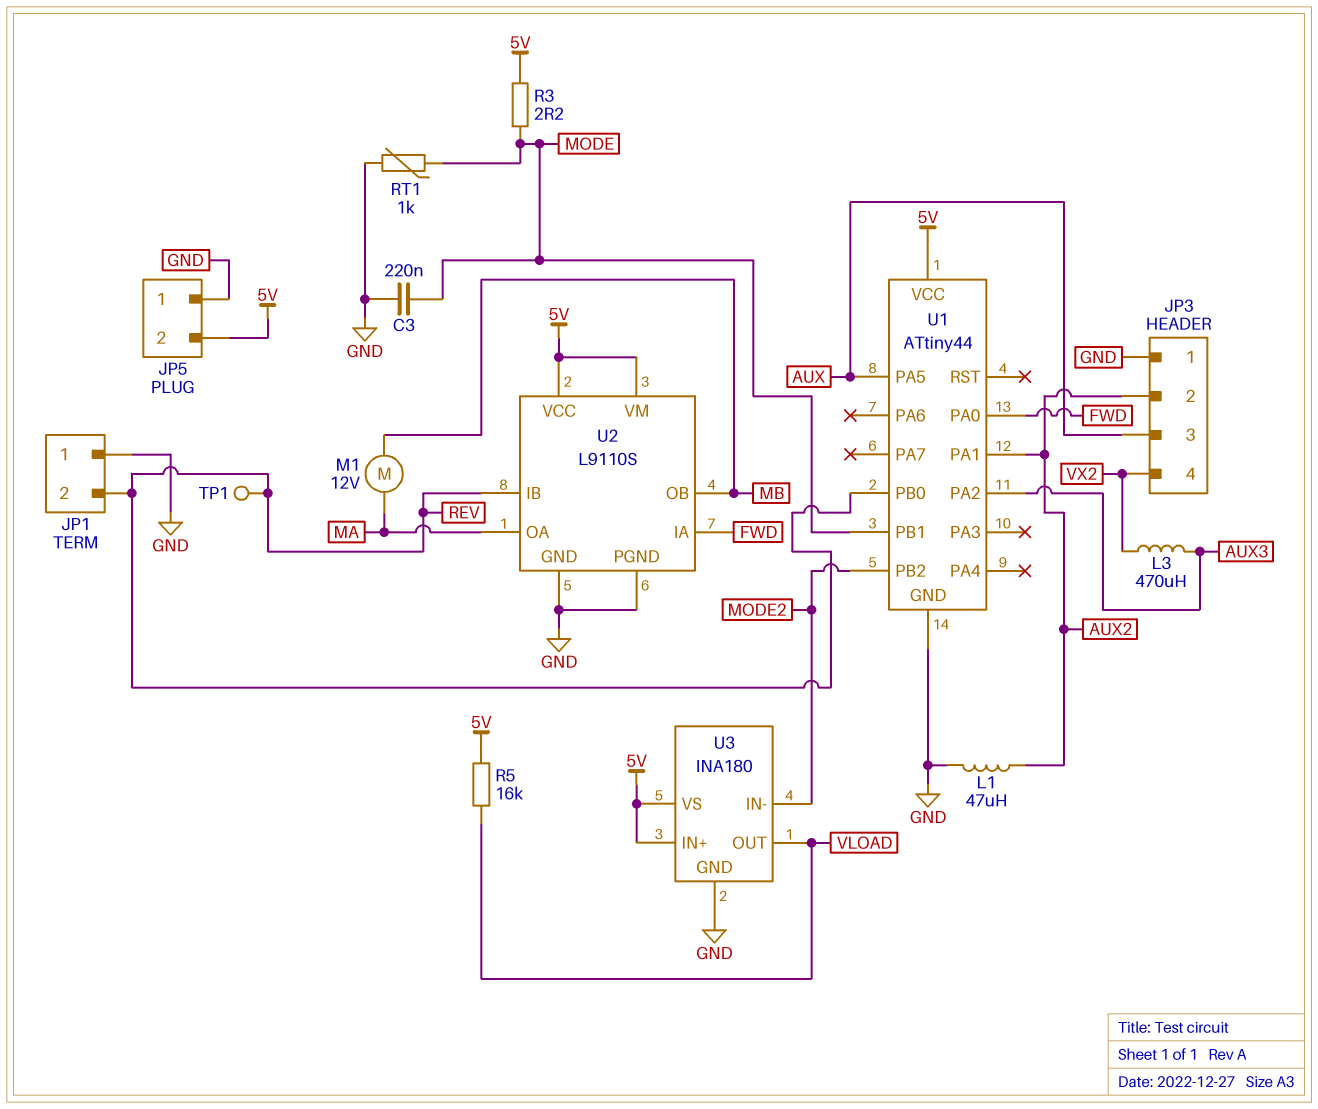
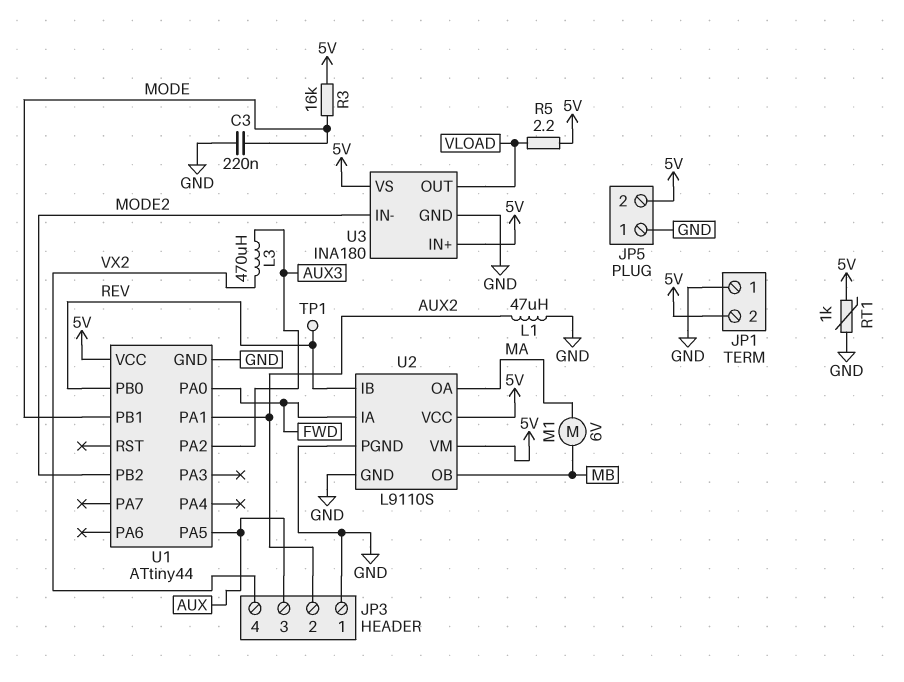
JP1 pin 2: REV -> 5V
M1: motor 12V (MA, MB) -> motor 6V (MA, MB)
R3: 2.2 (5V, MODE) -> 16k (5V, MODE)
R5: 16k (5V, VLOAD) -> 2.2 (5V, VLOAD)
RT1: 1k (GND, MODE) -> 1k (5V, GND)

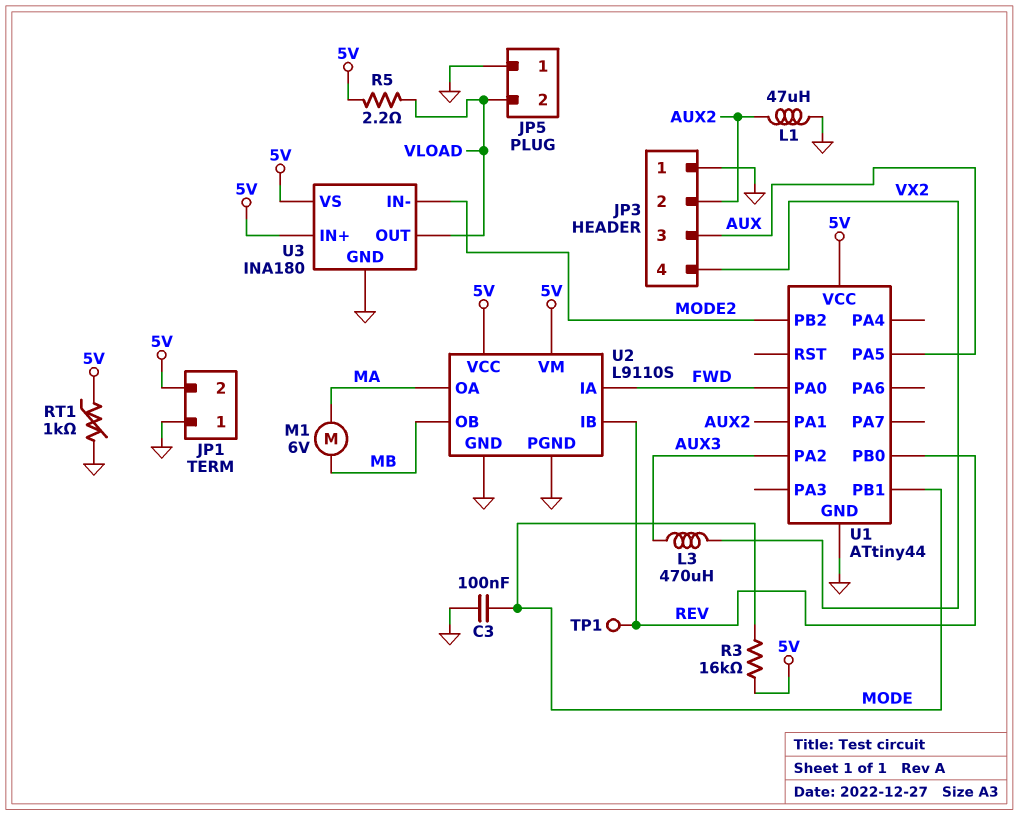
C3: 220nF (GND, MODE) -> 100nF (GND, MODE)
JP5 pin 2: 5V -> VLOAD

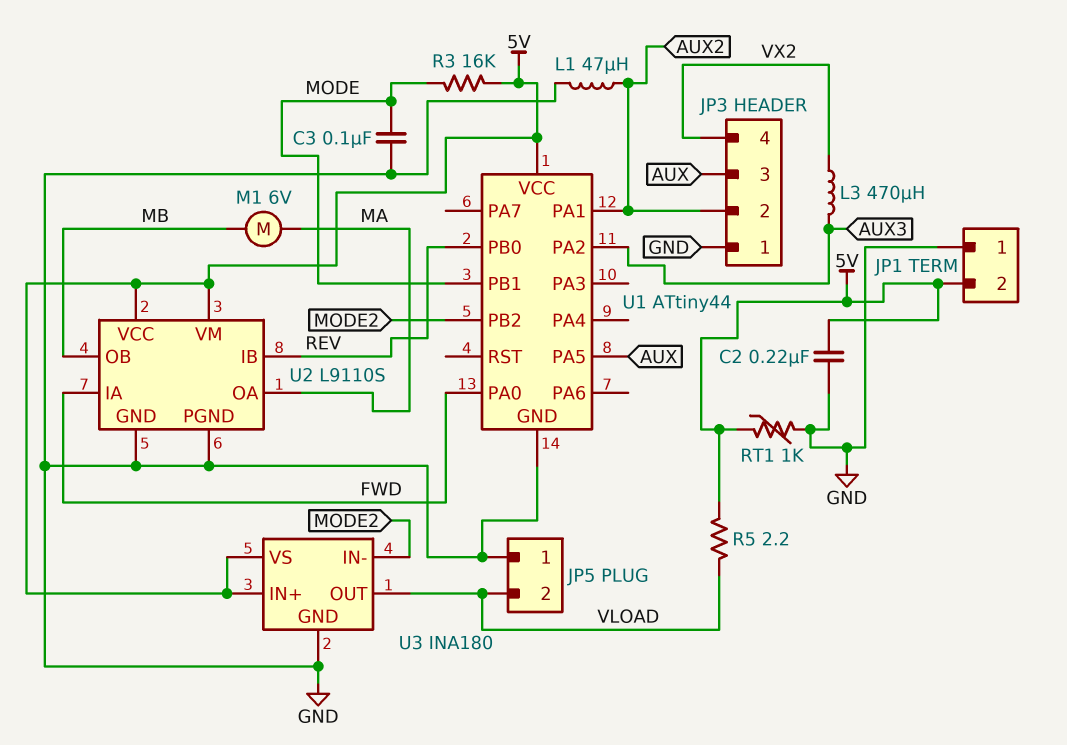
C2: none -> 220nF (5V, GND)
TP1: test point (REV) -> none

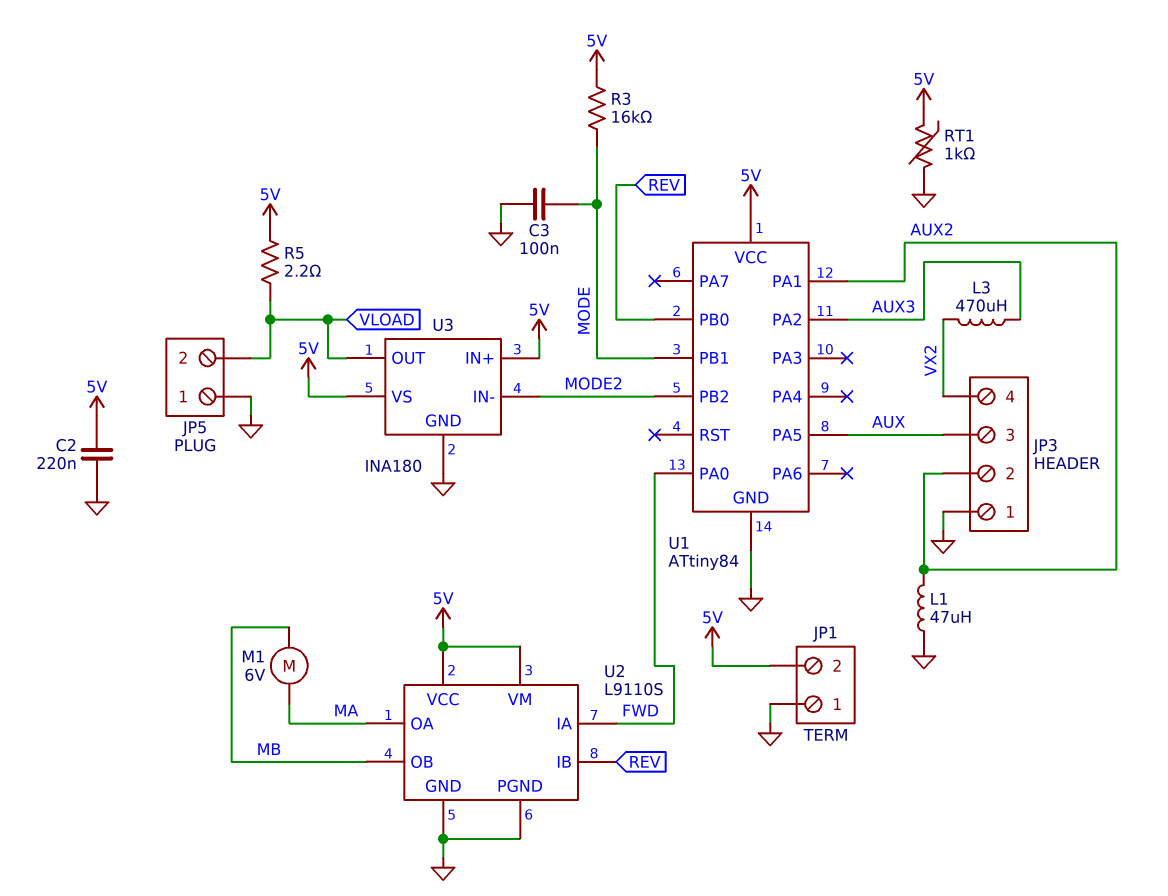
U1: ATtiny44 -> ATtiny84

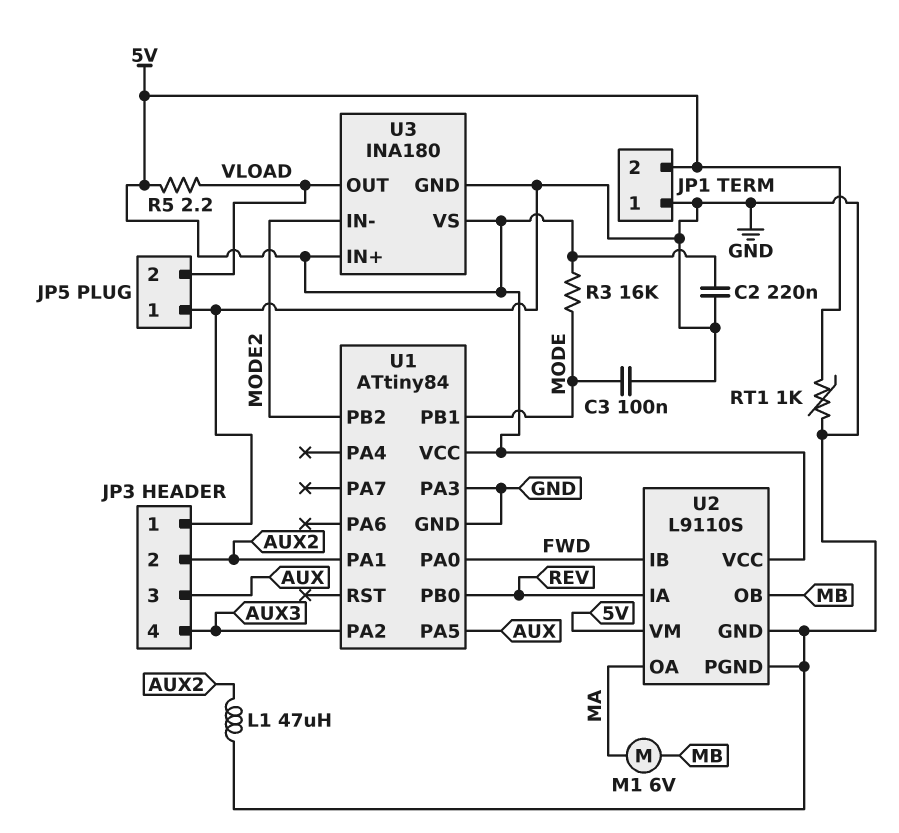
JP3 pin 4: VX2 -> AUX3
L3: 470uH (AUX3, VX2) -> none
U1 pin PA3: none -> GND
U2 pin IA: FWD -> REV
U2 pin IB: REV -> FWD

